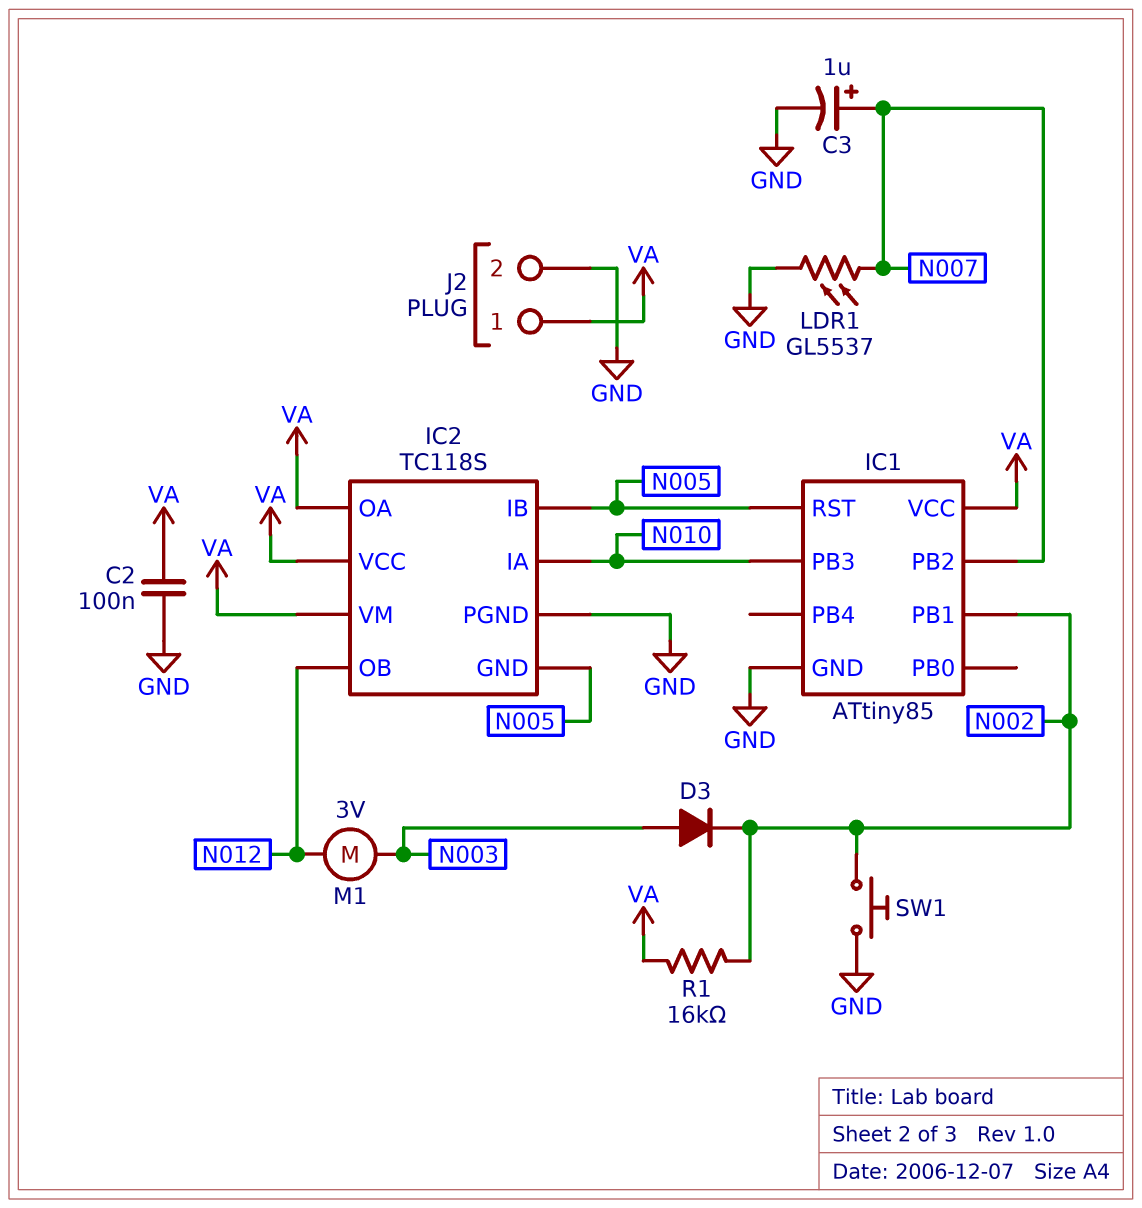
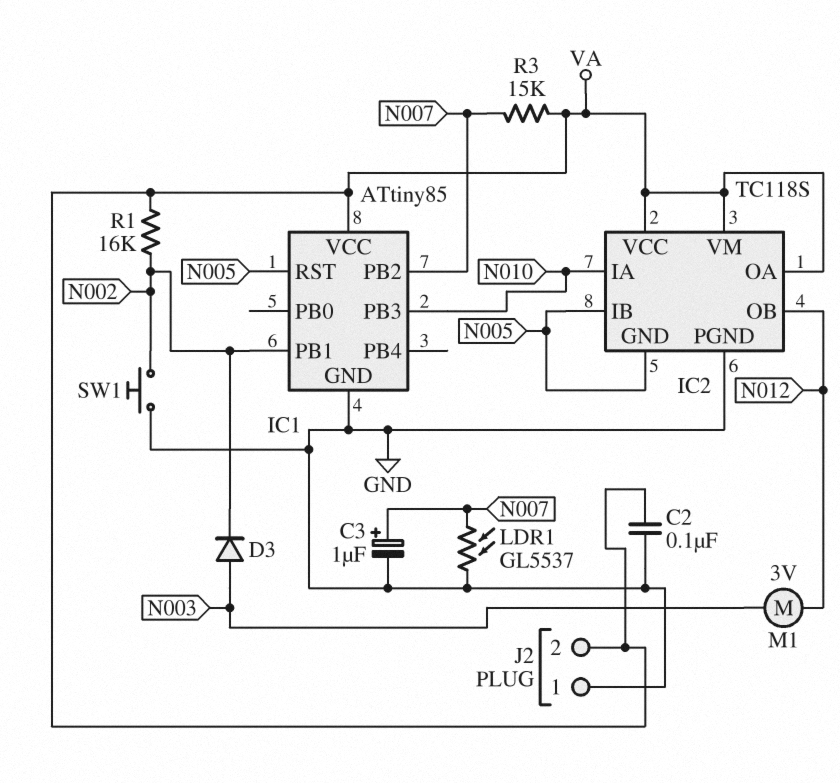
J2 pin 1: VA -> GND
J2 pin 2: GND -> VA
R3: none -> 15k (N007, VA)

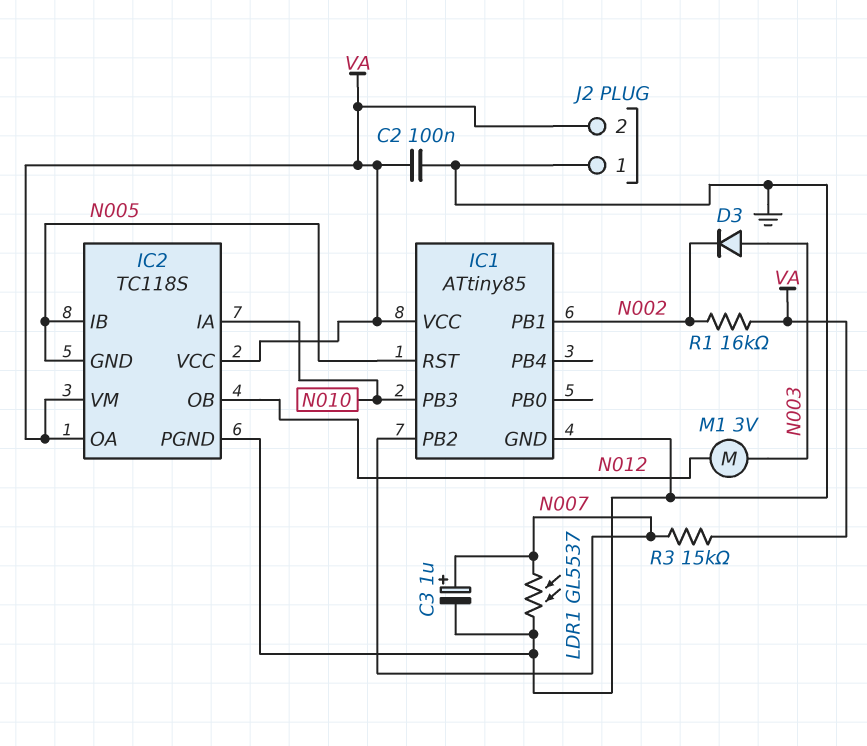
SW1: button (GND, N002) -> none

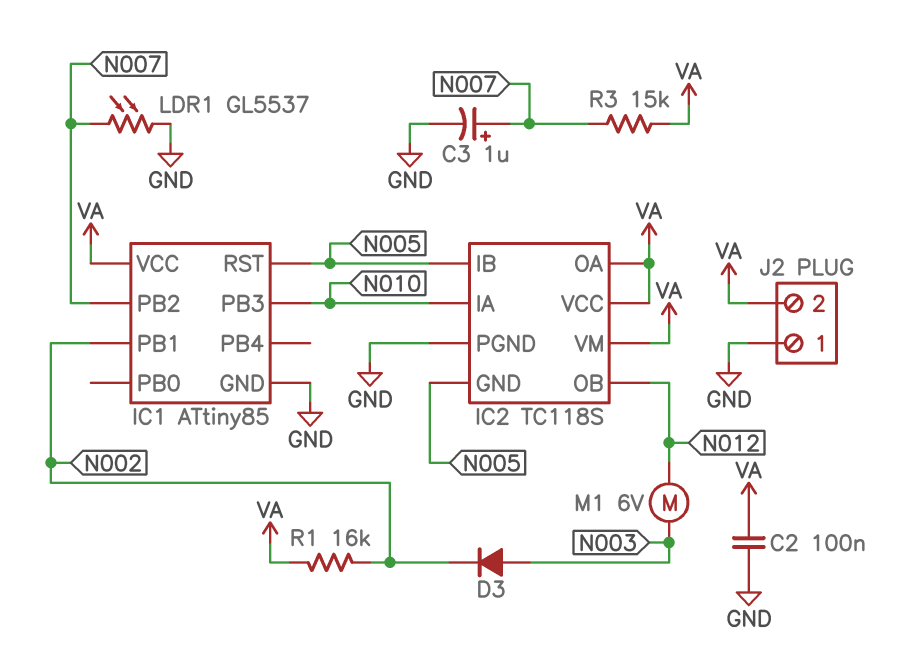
M1: motor 3V (N003, N012) -> motor 6V (N003, N012)

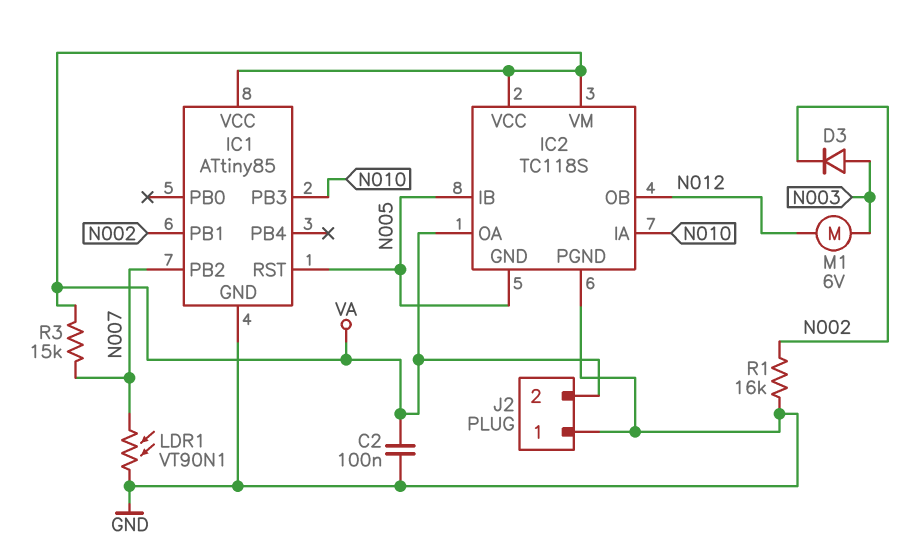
C3: 1uF (plus N007, minus GND) -> none
LDR1: GL5537 (GND, N007) -> VT90N1 (GND, N007)
R1: 16k (N002, VA) -> 16k (GND, N002)

